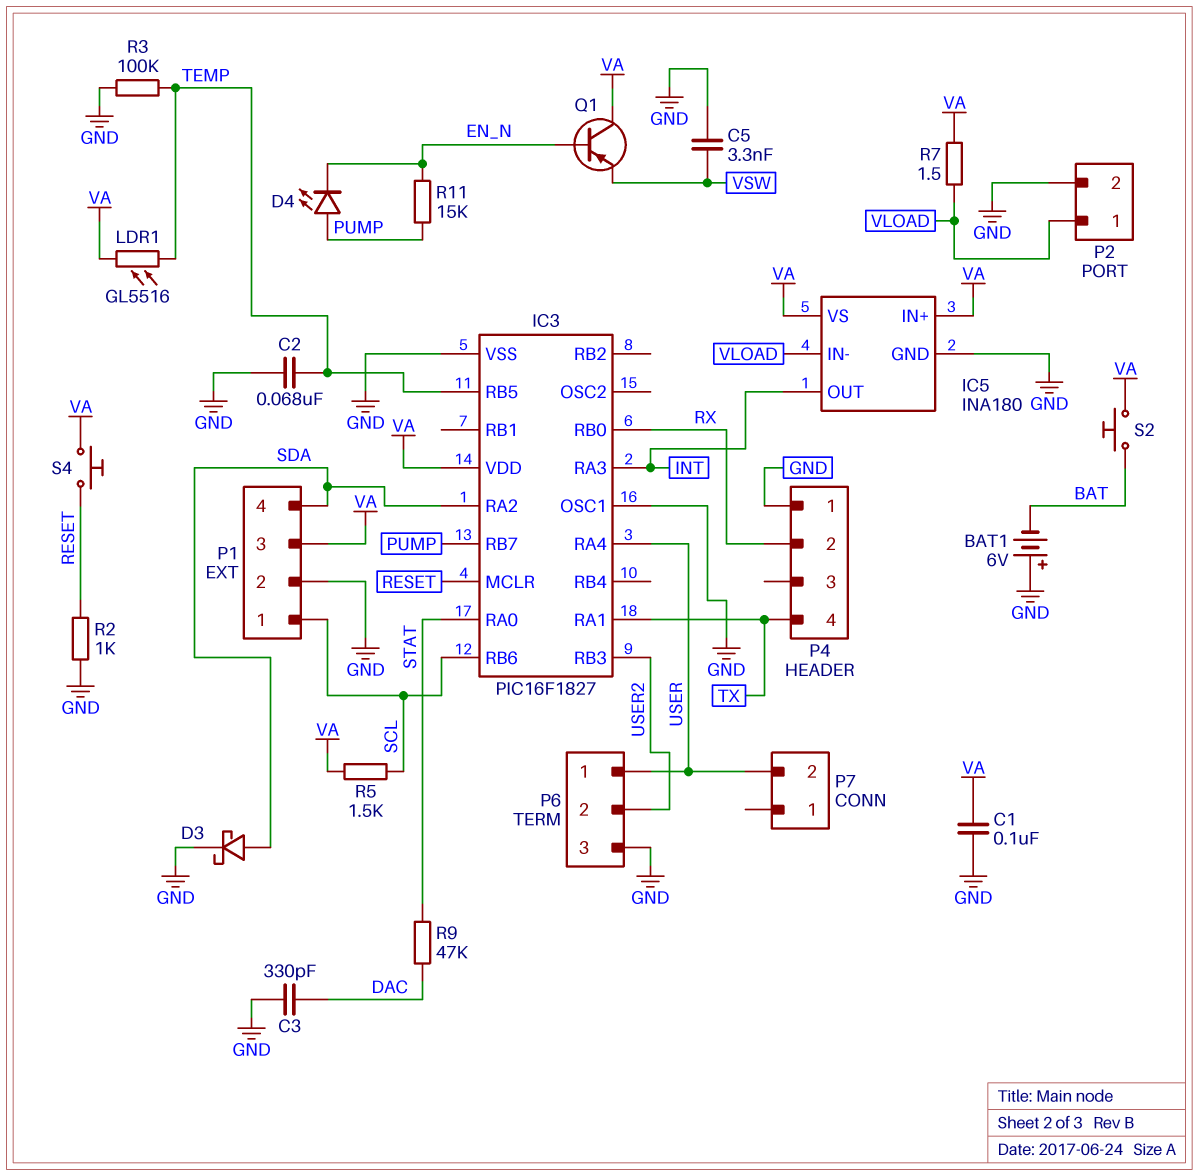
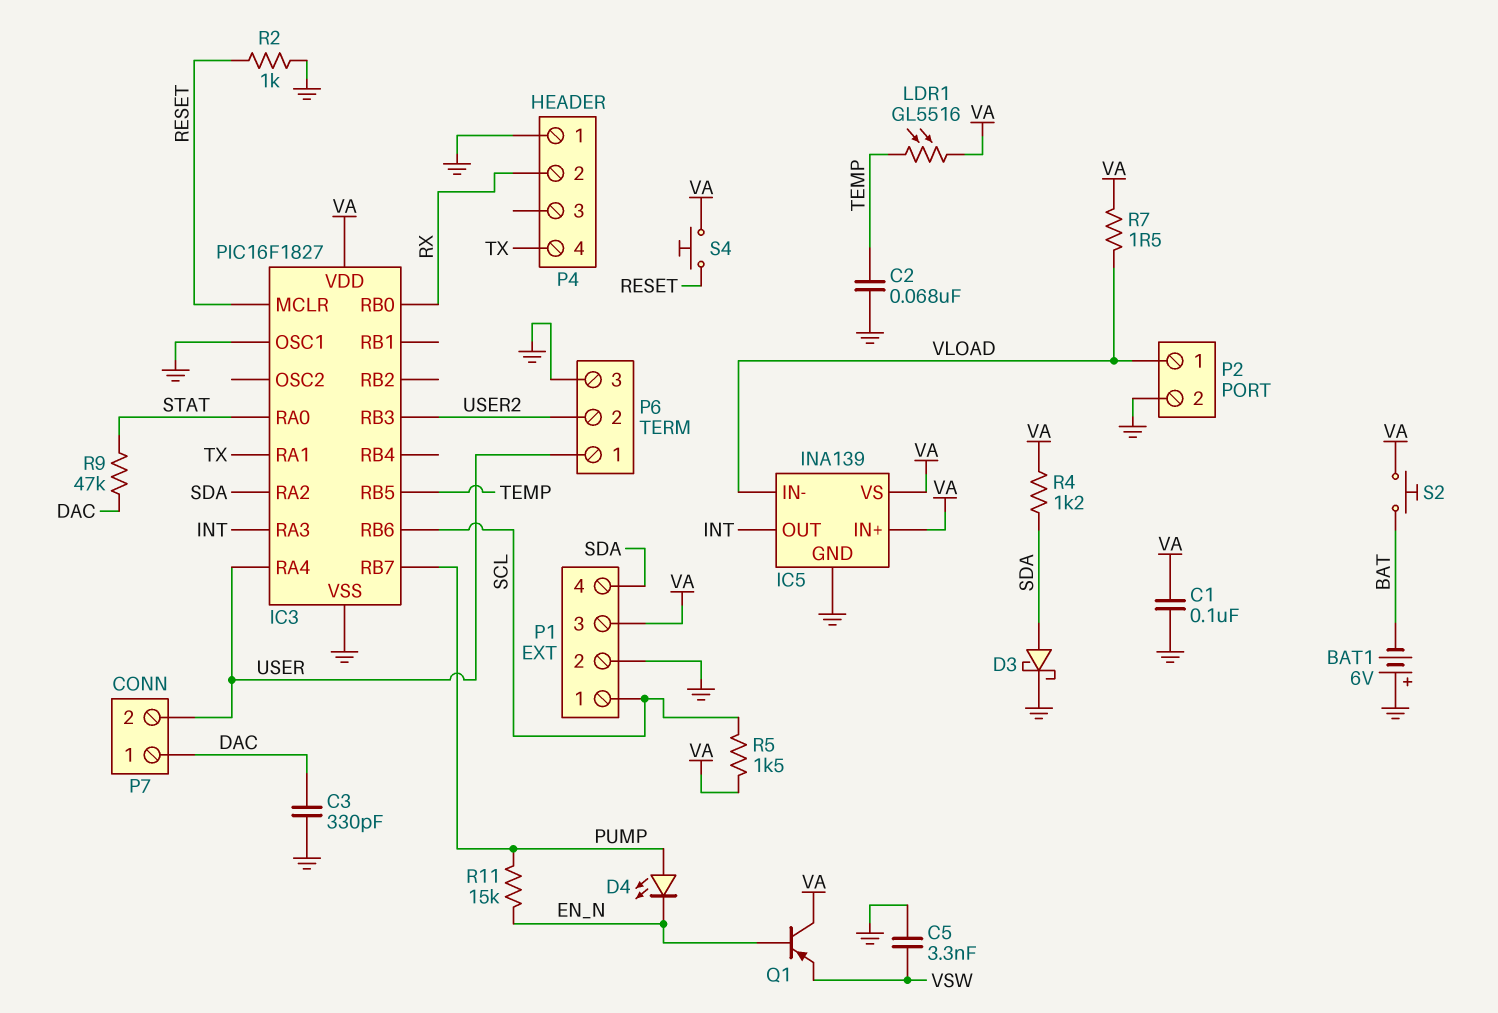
IC5: INA180 -> INA139
P7 pin 1: none -> DAC
R3: 100k (GND, TEMP) -> none
R4: none -> 1.2k (SDA, VA)

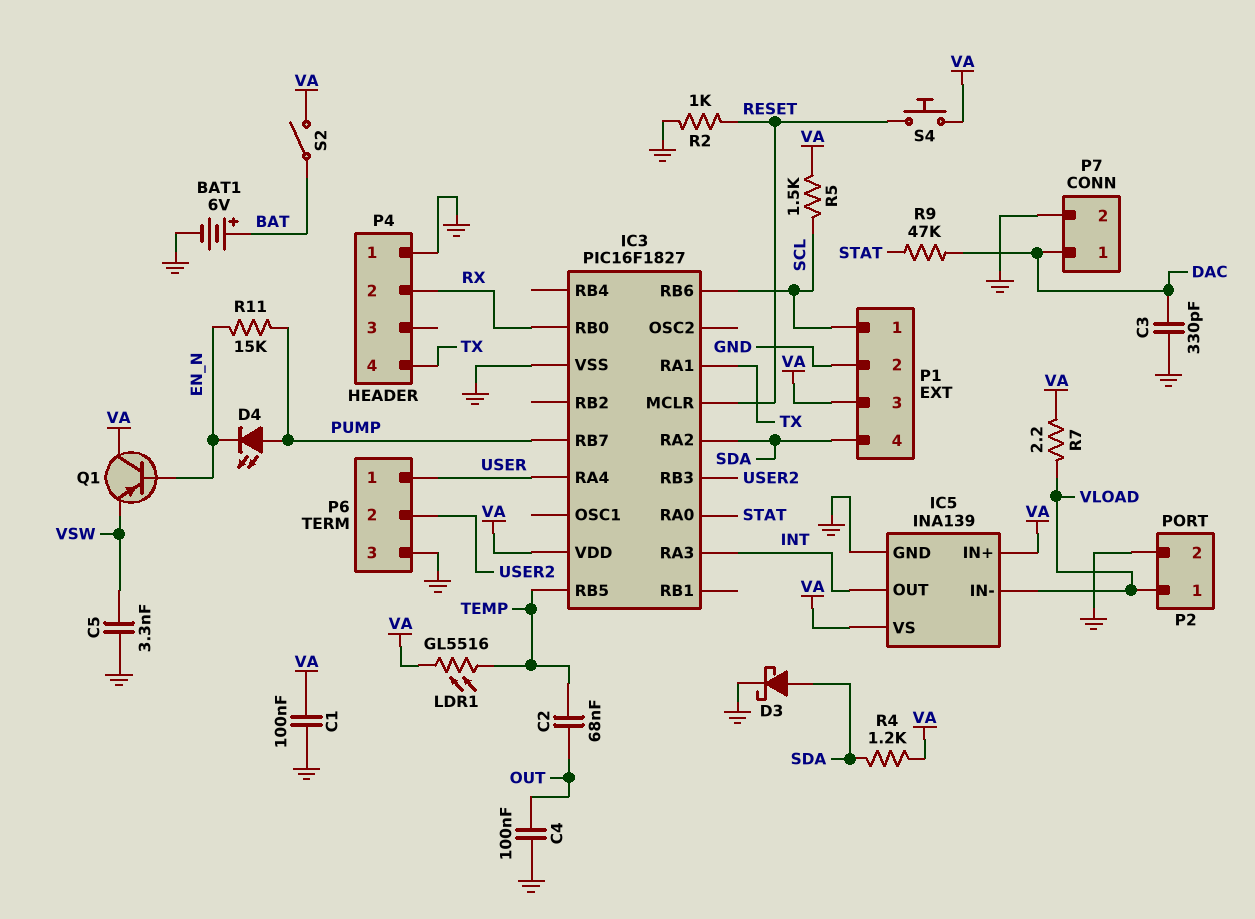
BAT1: 6V (plus GND, minus BAT) -> 6V (plus BAT, minus GND)
C2: 68nF (GND, TEMP) -> 68nF (OUT, TEMP)
C4: none -> 100nF (GND, OUT)
IC3 pin OSC1: GND -> none
P7 pin 2: USER -> GND
R7: 1.5 (VA, VLOAD) -> 2.2 (VA, VLOAD)
S2: button (BAT, VA) -> switch (BAT, VA)

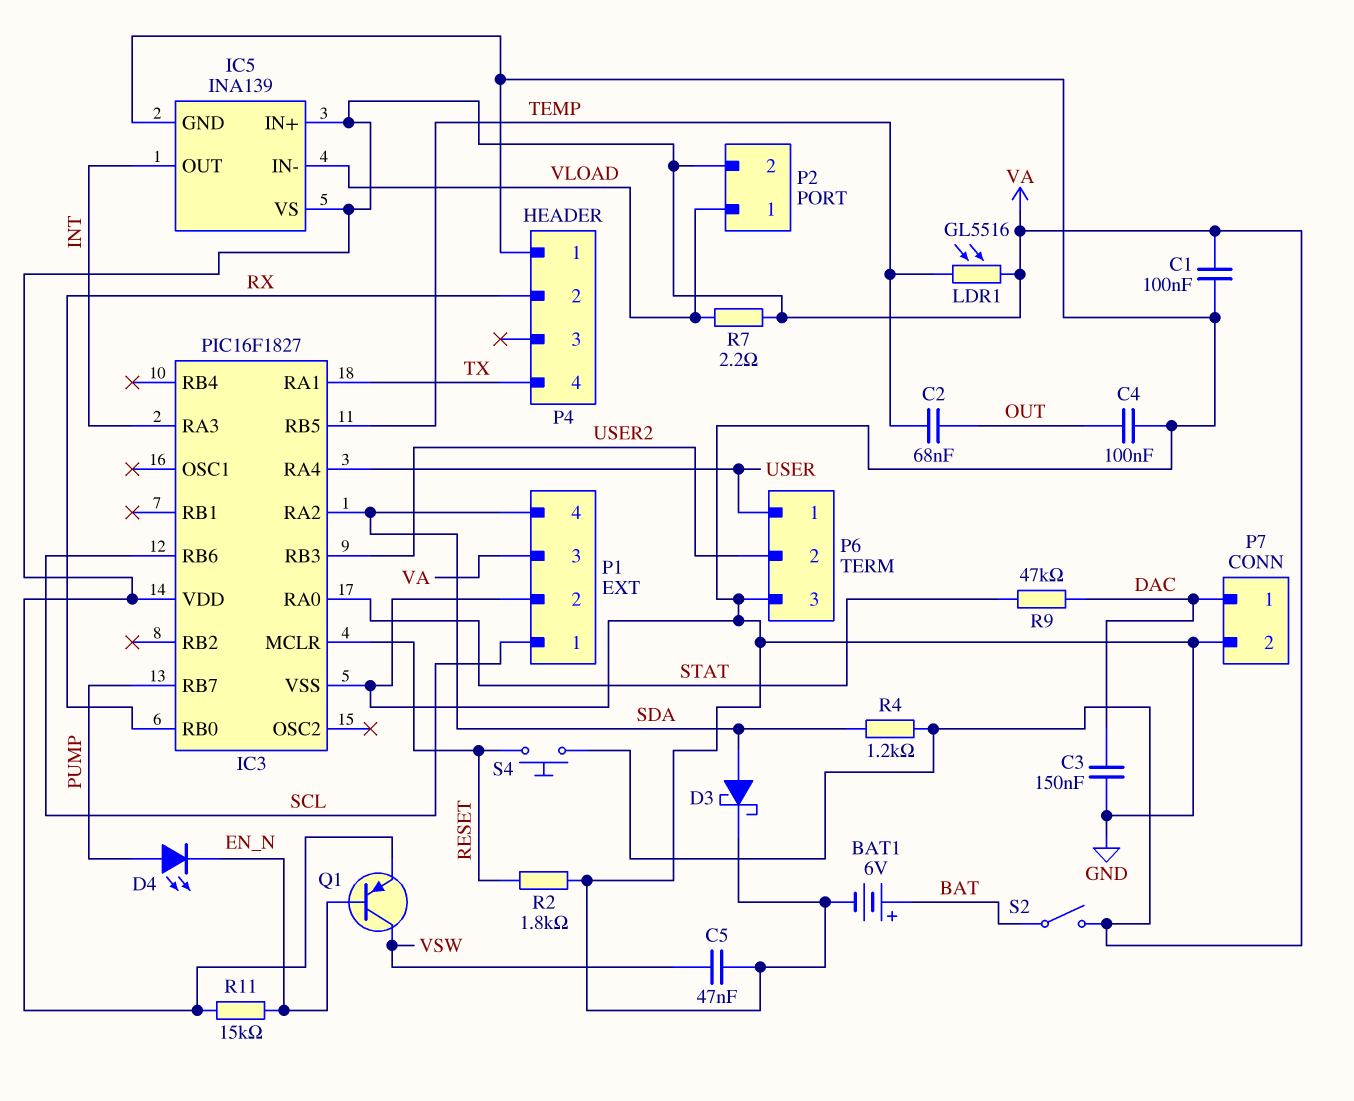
C3: 330pF (DAC, GND) -> 150nF (DAC, GND)
C5: 3.3nF (GND, VSW) -> 47nF (GND, VSW)
P2 pin 2: GND -> VA
Q1: PNP (B EN_N, C VA, E VSW) -> PNP (B EN_N, C VSW, E VA)
R2: 1k (GND, RESET) -> 1.8k (GND, RESET)
R5: 1.5k (SCL, VA) -> none
R11: 15k (EN_N, PUMP) -> 15k (EN_N, VA)

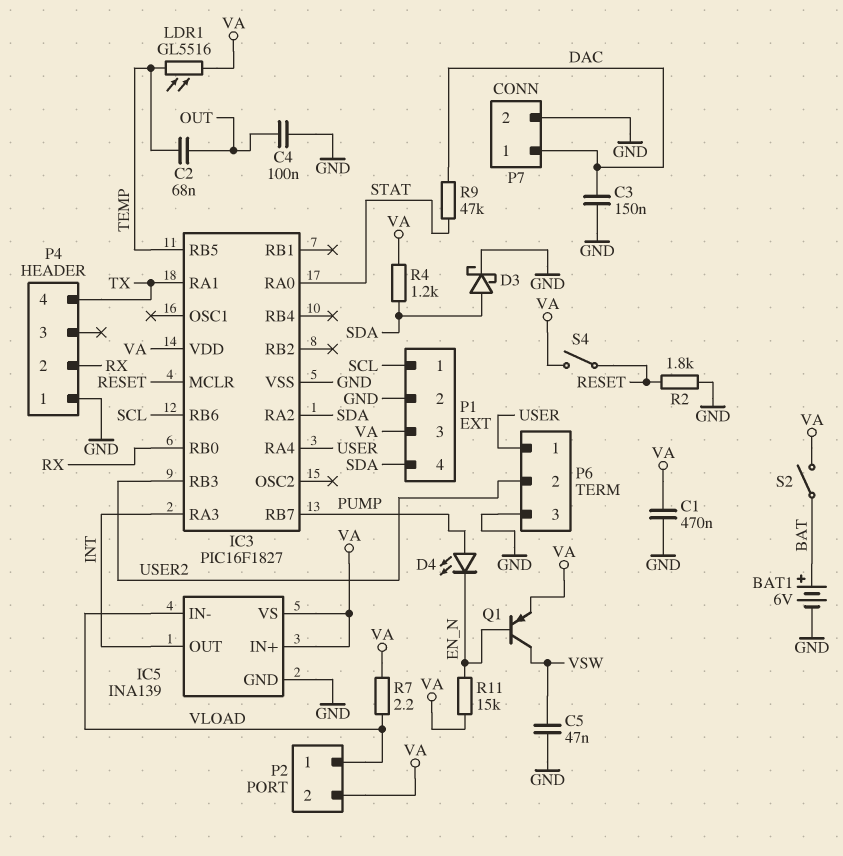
C1: 100nF (GND, VA) -> 470nF (GND, VA)
S4: button (RESET, VA) -> switch (RESET, VA)

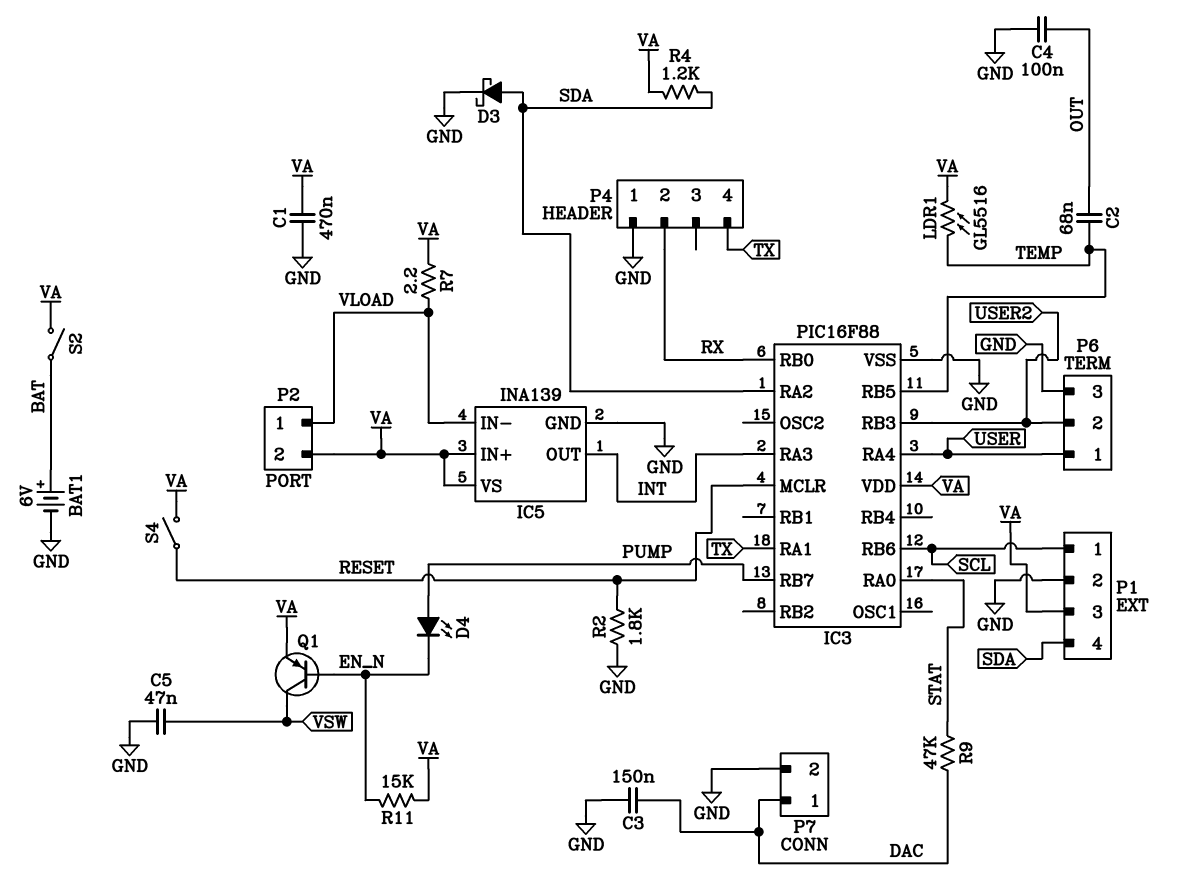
IC3: PIC16F1827 -> PIC16F88

